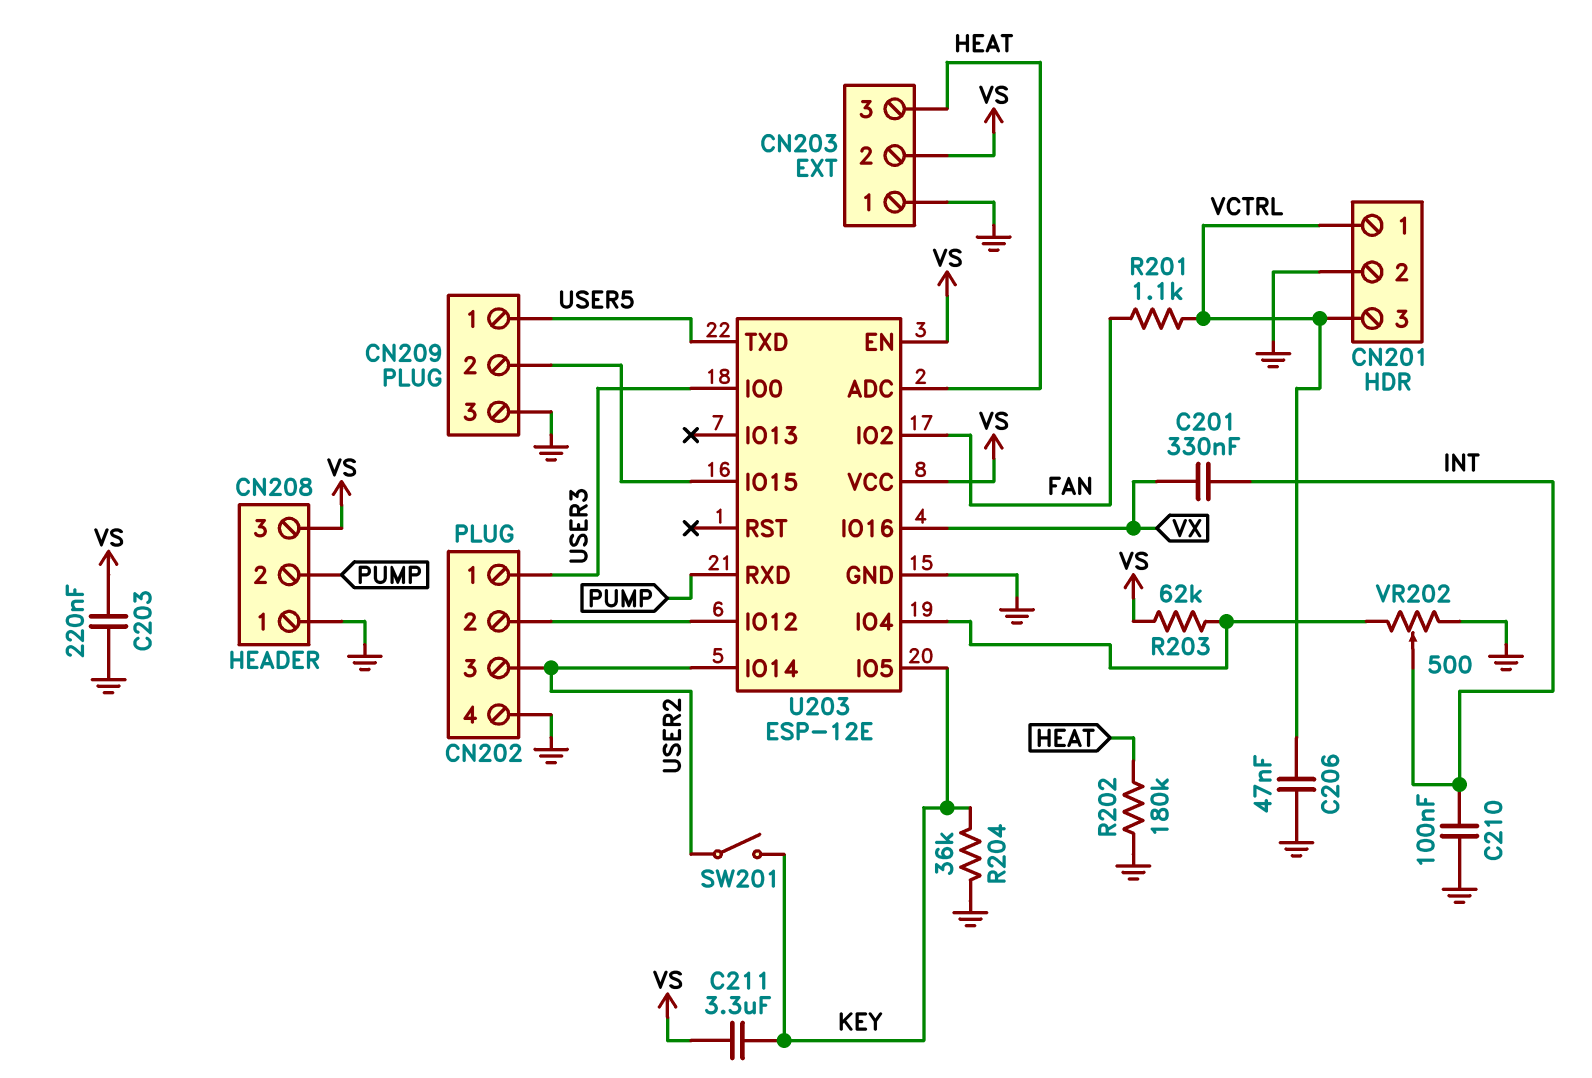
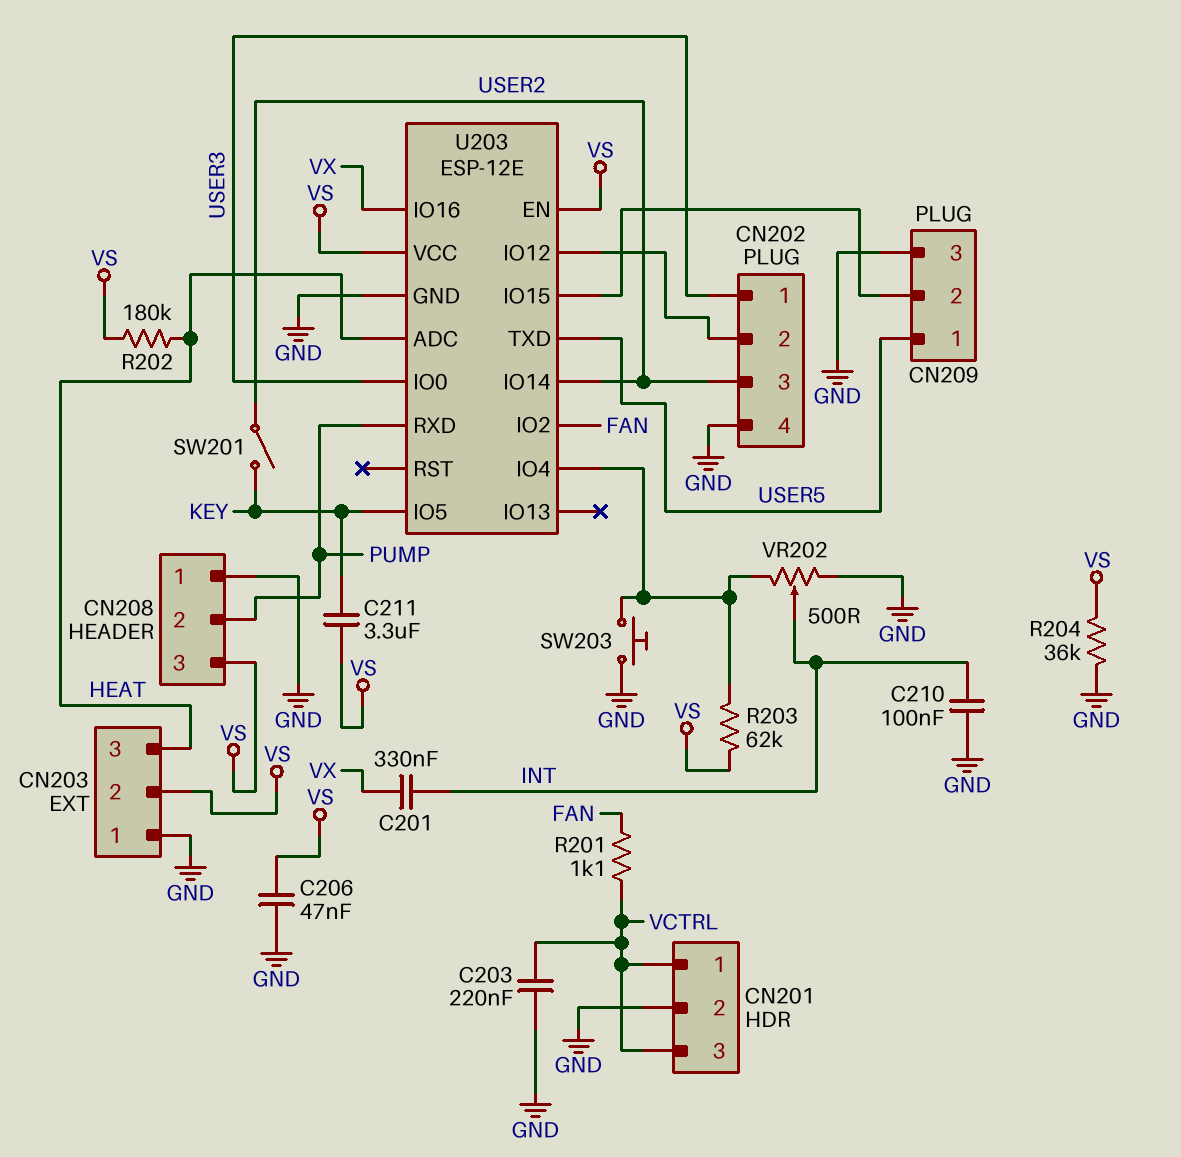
C203: 220nF (GND, VS) -> 220nF (GND, VCTRL)
C206: 47nF (GND, VCTRL) -> 47nF (GND, VS)
R202: 180k (GND, HEAT) -> 180k (HEAT, VS)
R204: 36k (GND, KEY) -> 36k (GND, VS)
SW203: none -> button (GND, U203/IO4)

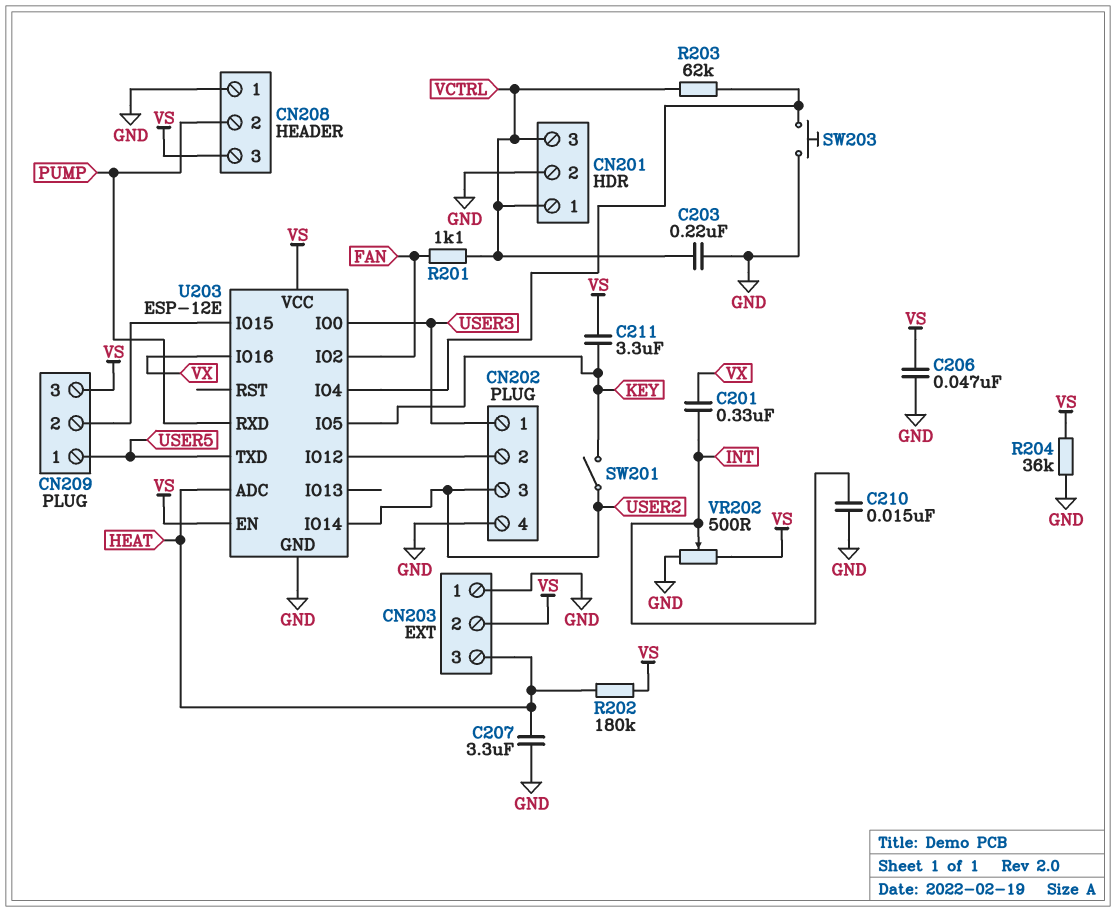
C207: none -> 3.3uF (GND, HEAT)
C210: 100nF (GND, INT) -> 15nF (GND, INT)
CN209 pin 3: GND -> VS
R203: 62k (U203/IO4, VS) -> 62k (U203/IO4, VCTRL)
VR202: 500 (GND, U203/IO4, wiper INT) -> 500 (GND, VS, wiper INT)

